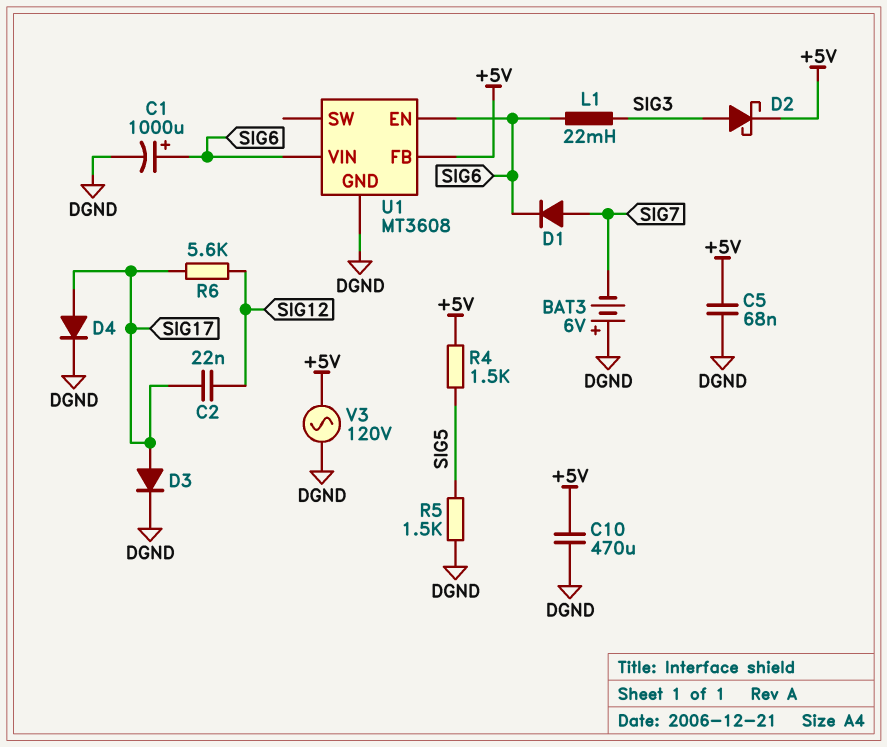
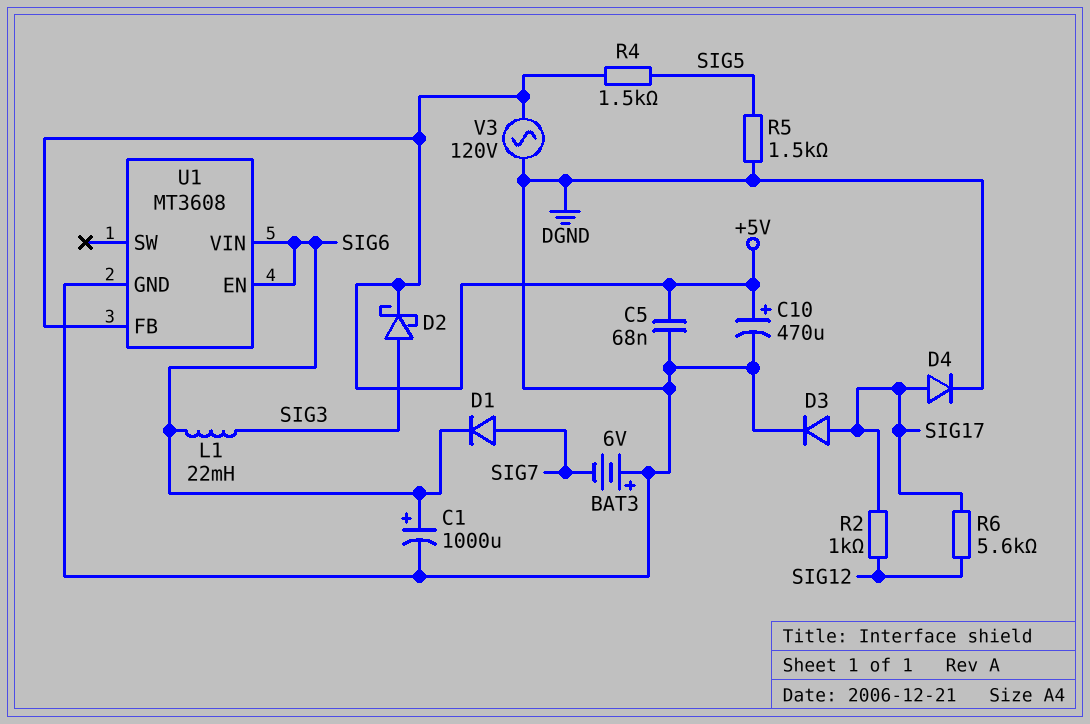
C2: 22nF (SIG12, SIG17) -> none
C10: 470uF (+5V, DGND) -> 470uF (plus +5V, minus DGND)
R2: none -> 1k (SIG12, SIG17)

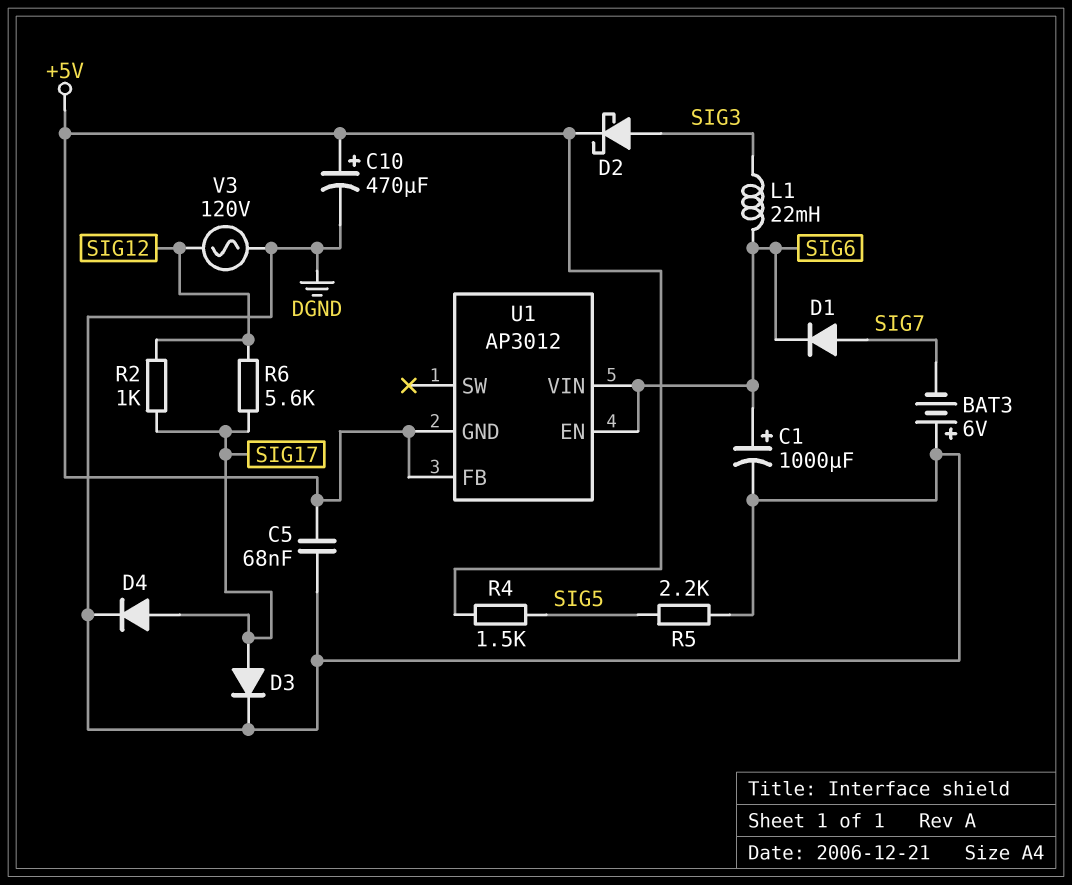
R5: 1.5k (DGND, SIG5) -> 2.2k (DGND, SIG5)
U1: MT3608 -> AP3012
U1 pin GND: DGND -> +5V
V3: AC 120V (+5V, DGND) -> AC 120V (DGND, SIG12)

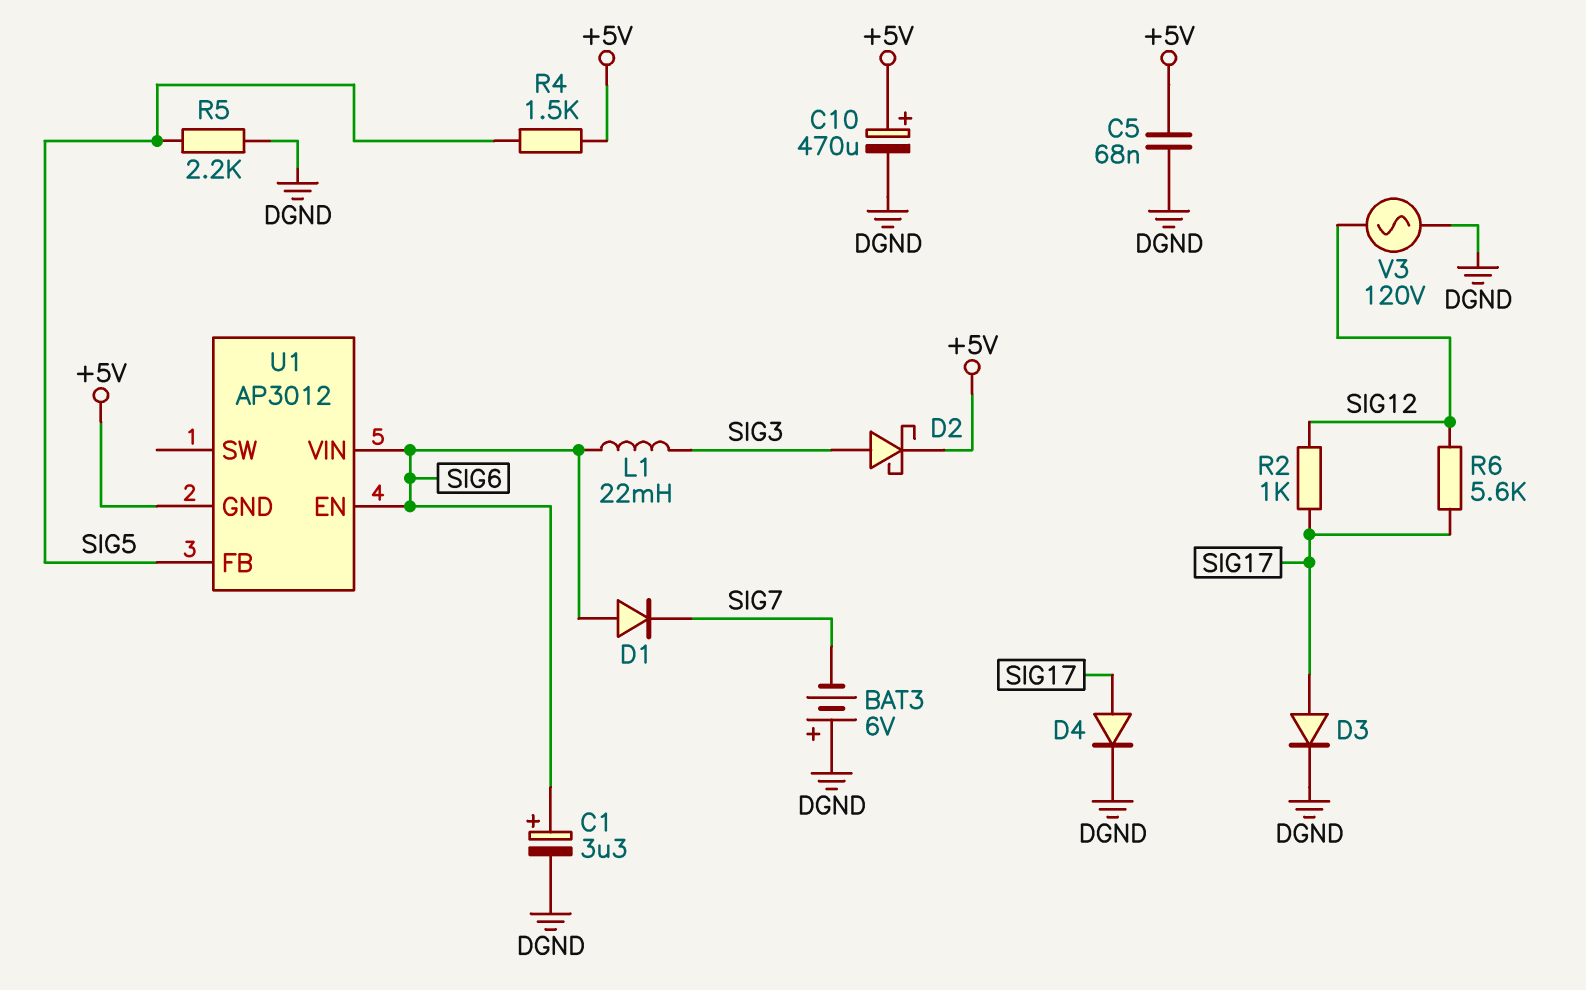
C1: 1000uF (plus SIG6, minus DGND) -> 3.3uF (plus SIG6, minus DGND)
D1: diode (A SIG7, K SIG6) -> diode (A SIG6, K SIG7)
U1 pin FB: +5V -> SIG5

